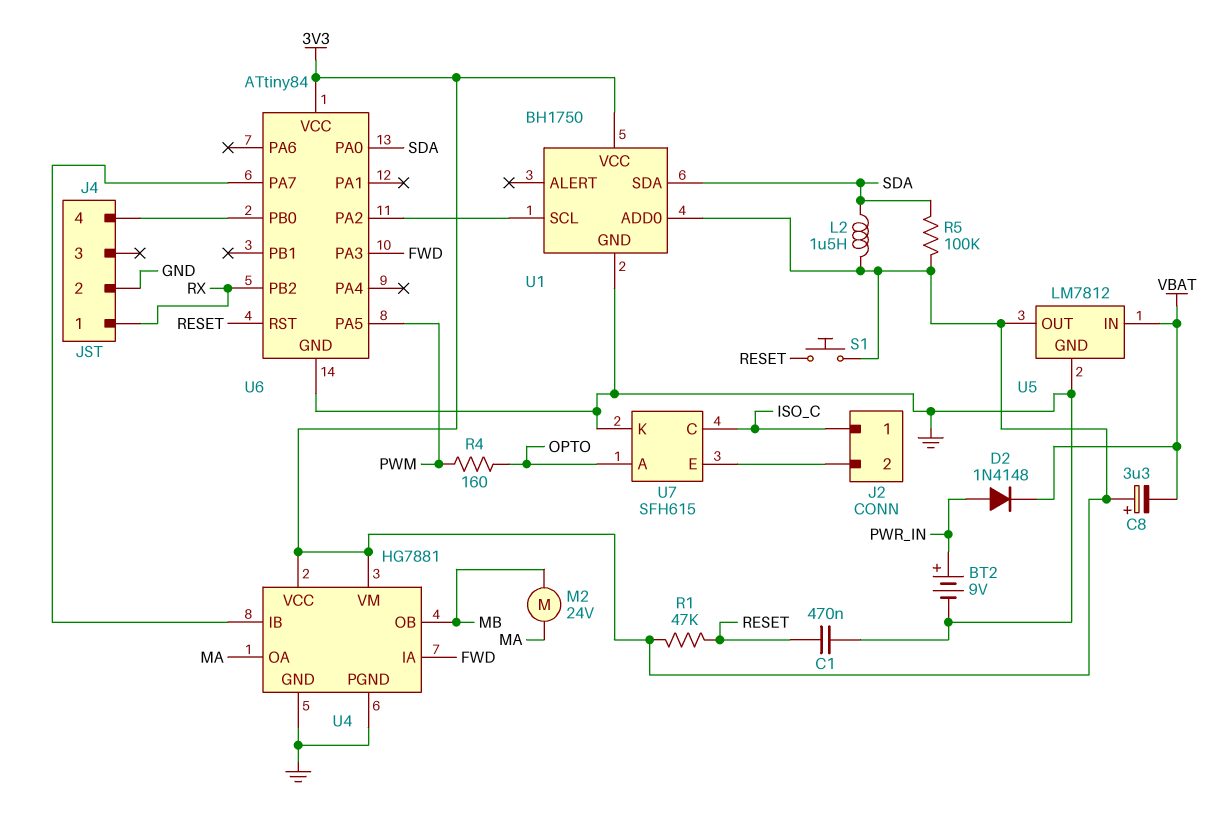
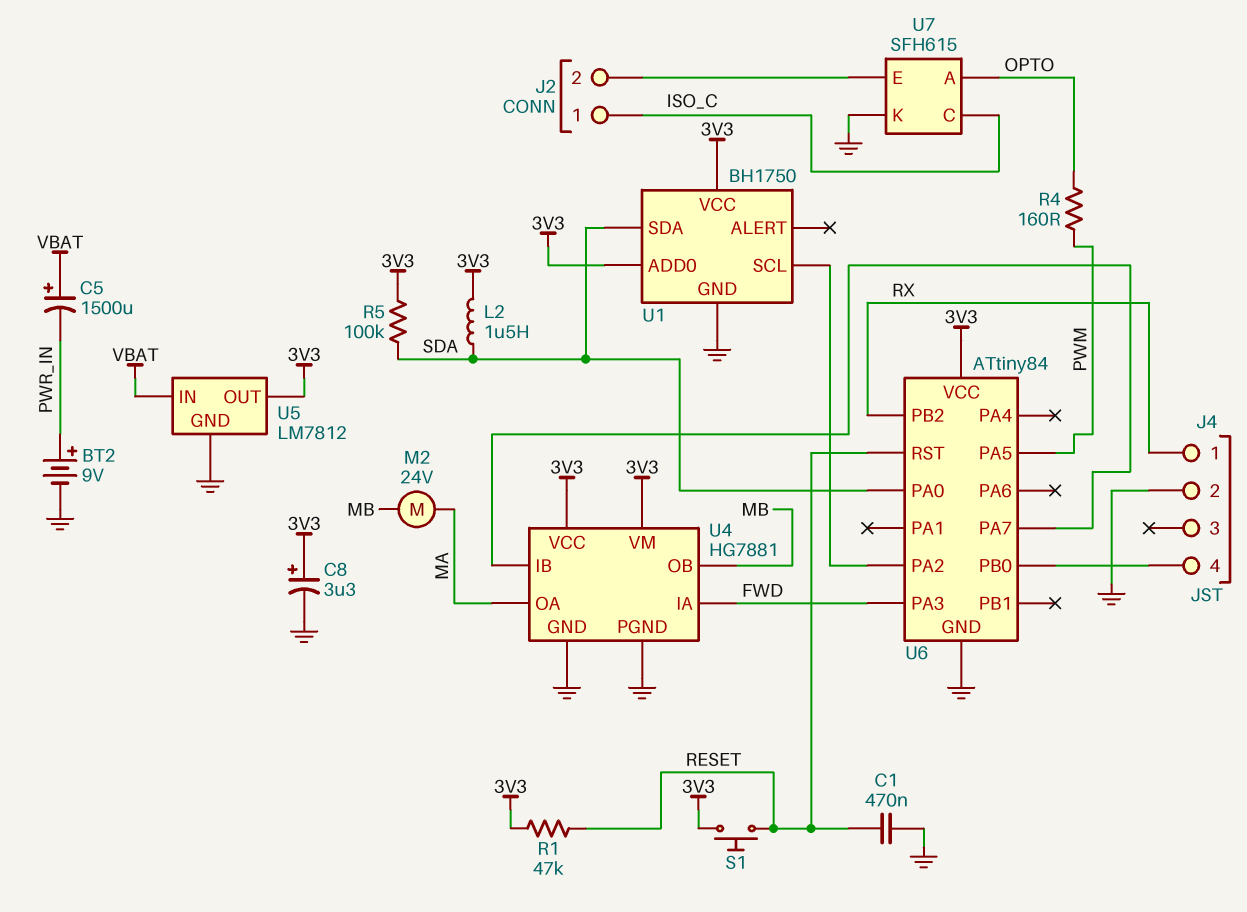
C5: none -> 1500uF (plus VBAT, minus PWR_IN)
C8: 3.3uF (plus 3V3, minus VBAT) -> 3.3uF (plus 3V3, minus GND)
D2: diode 1N4148 (A PWR_IN, K VBAT) -> none

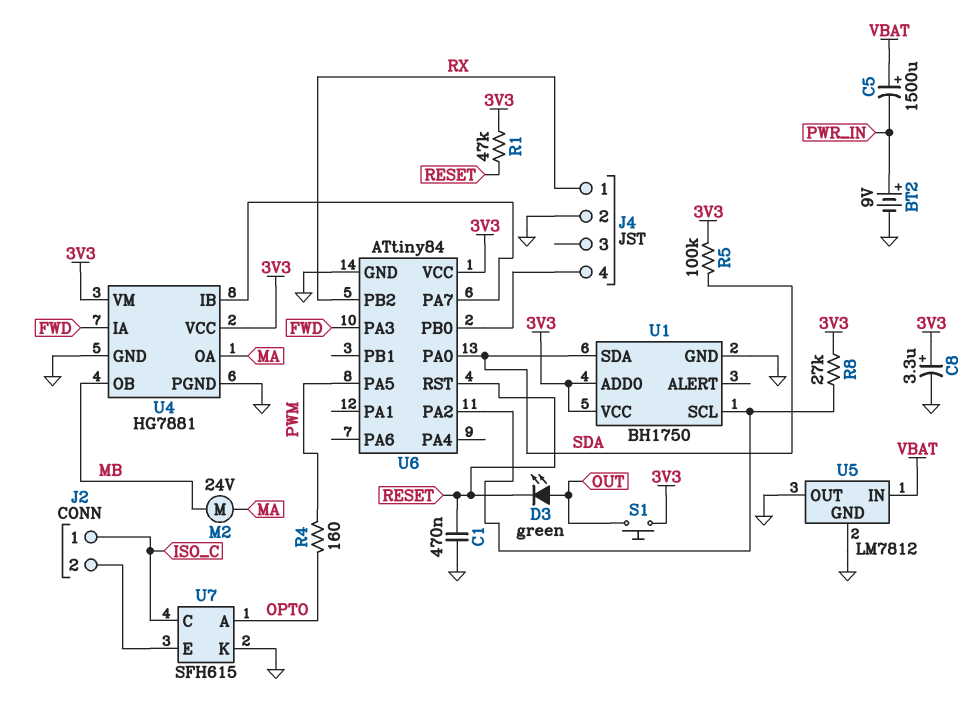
D3: none -> LED green (A OUT, K RESET)
L2: 1.5uH (3V3, SDA) -> none
R8: none -> 27k (3V3, U1/SCL)
S1: button (3V3, RESET) -> button (3V3, OUT)
U5 pin OUT: 3V3 -> GND

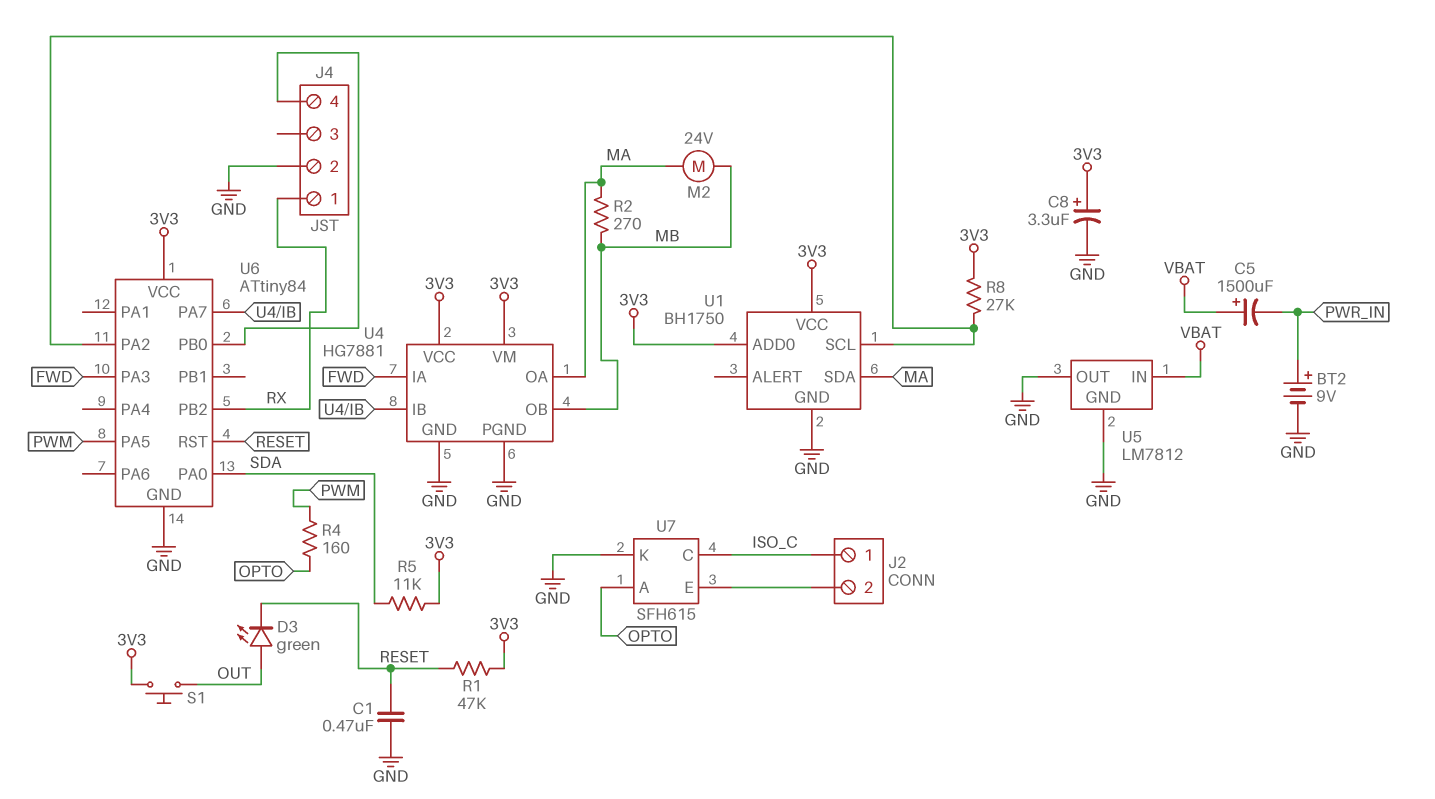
R2: none -> 270 (MA, MB)
R5: 100k (3V3, SDA) -> 11k (3V3, SDA)
U1 pin SDA: SDA -> MA

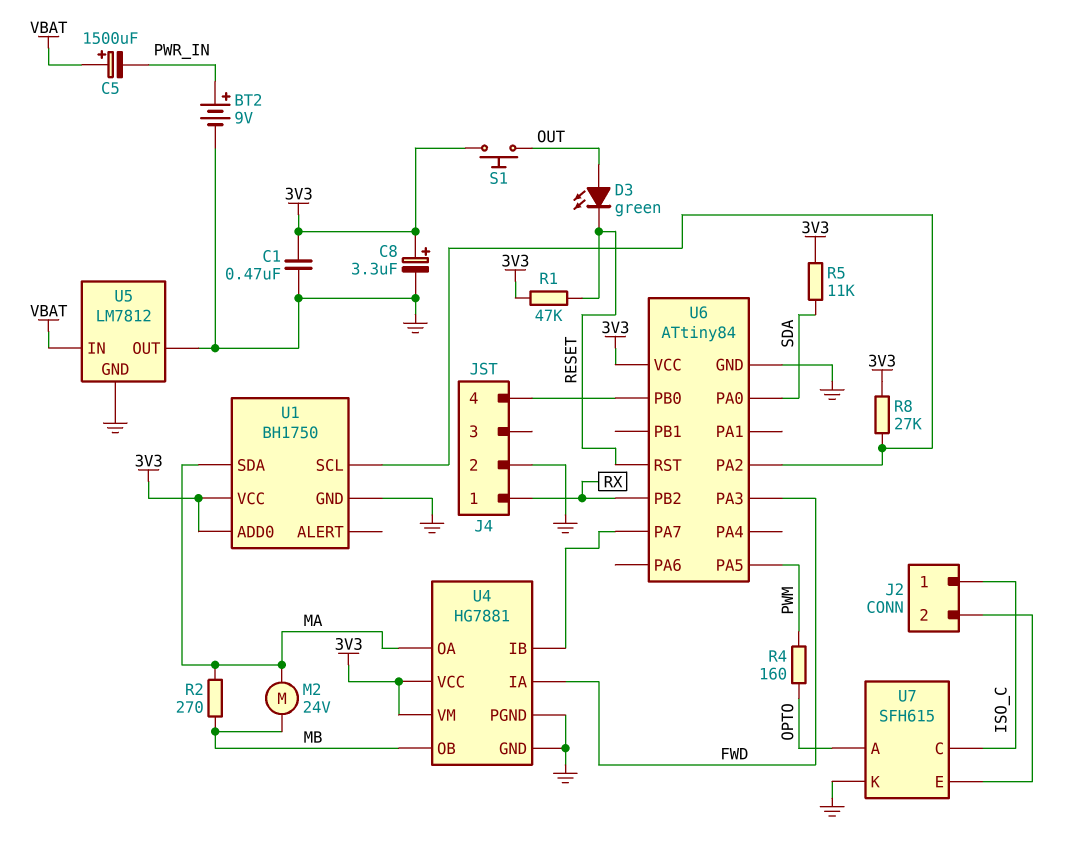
C1: 470nF (GND, RESET) -> 470nF (3V3, GND)

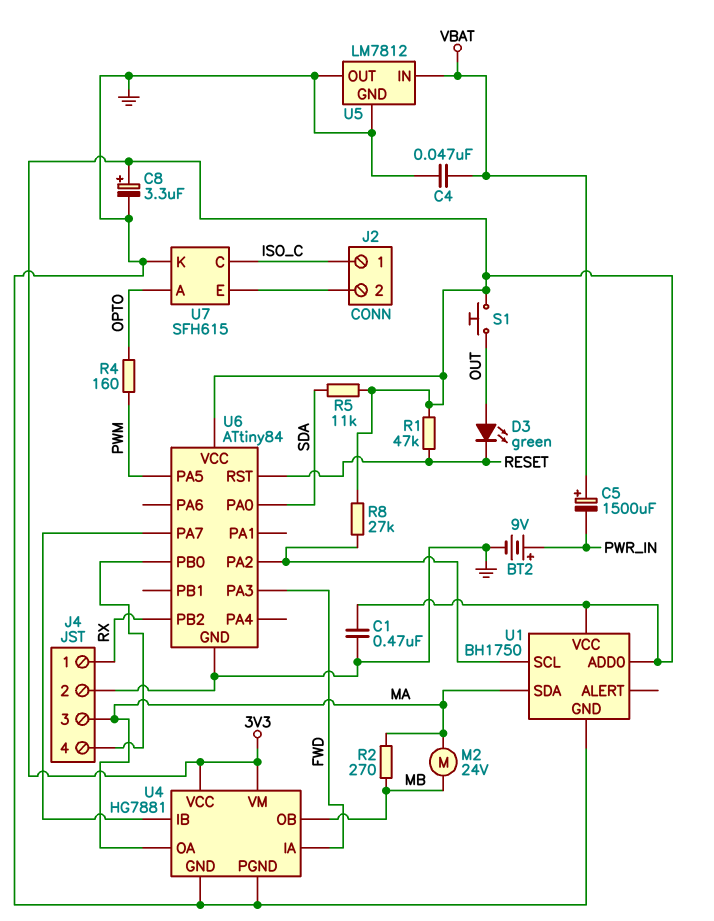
C4: none -> 47nF (GND, VBAT)
J4 pin 3: none -> MA

